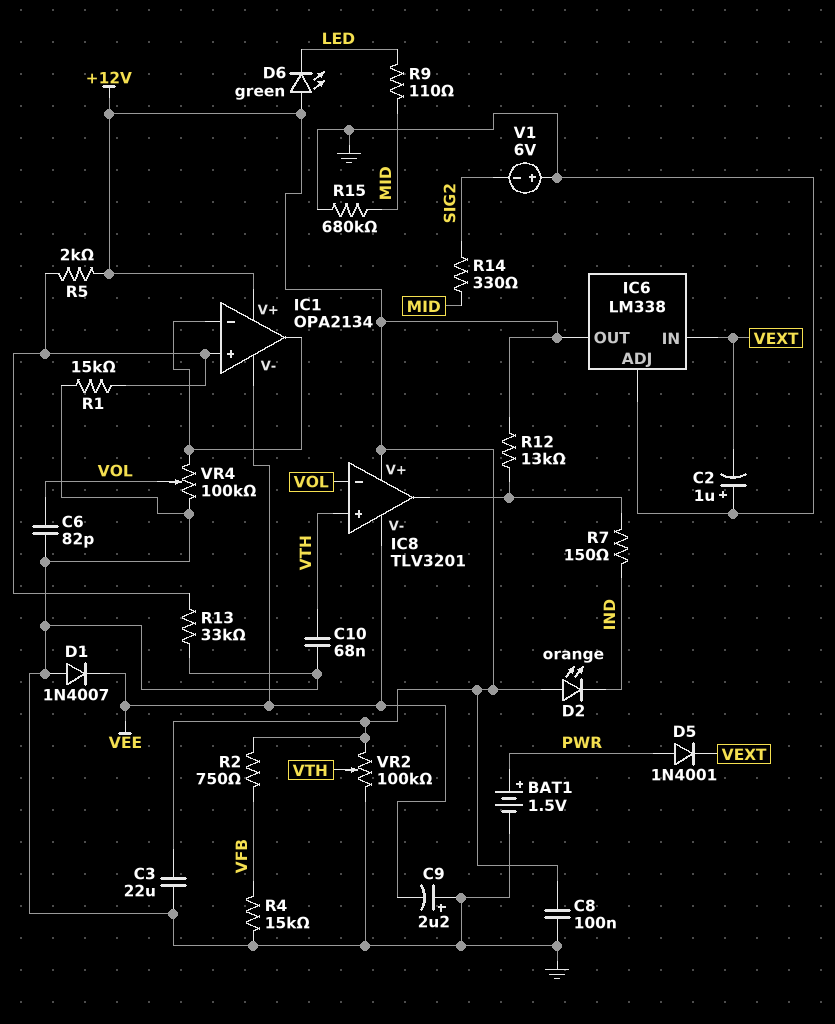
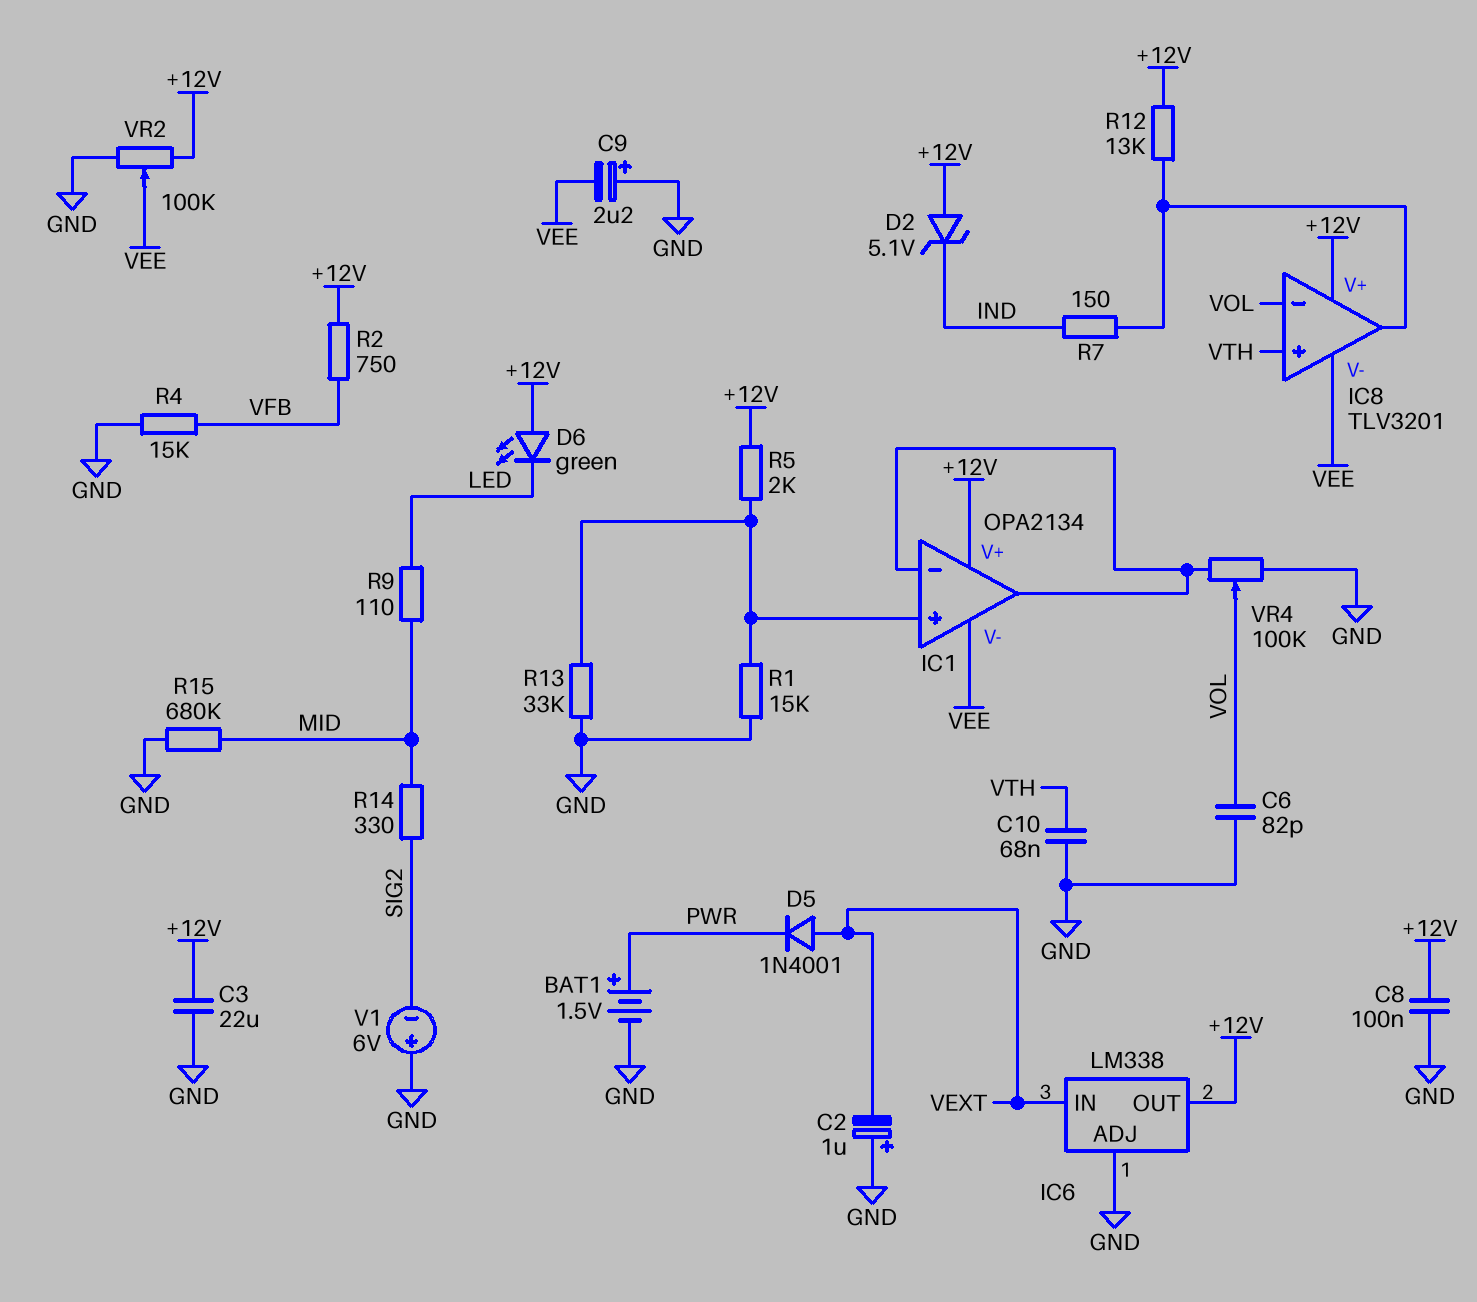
D1: diode 1N4007 (A GND, K VEE) -> none
D2: LED orange (A +12V, K IND) -> zener 5.1V (A +12V, K IND)
D5: diode 1N4001 (A PWR, K VEXT) -> diode 1N4001 (A VEXT, K PWR)
VR2: 100k (+12V, GND, wiper VTH) -> 100k (+12V, GND, wiper VEE)

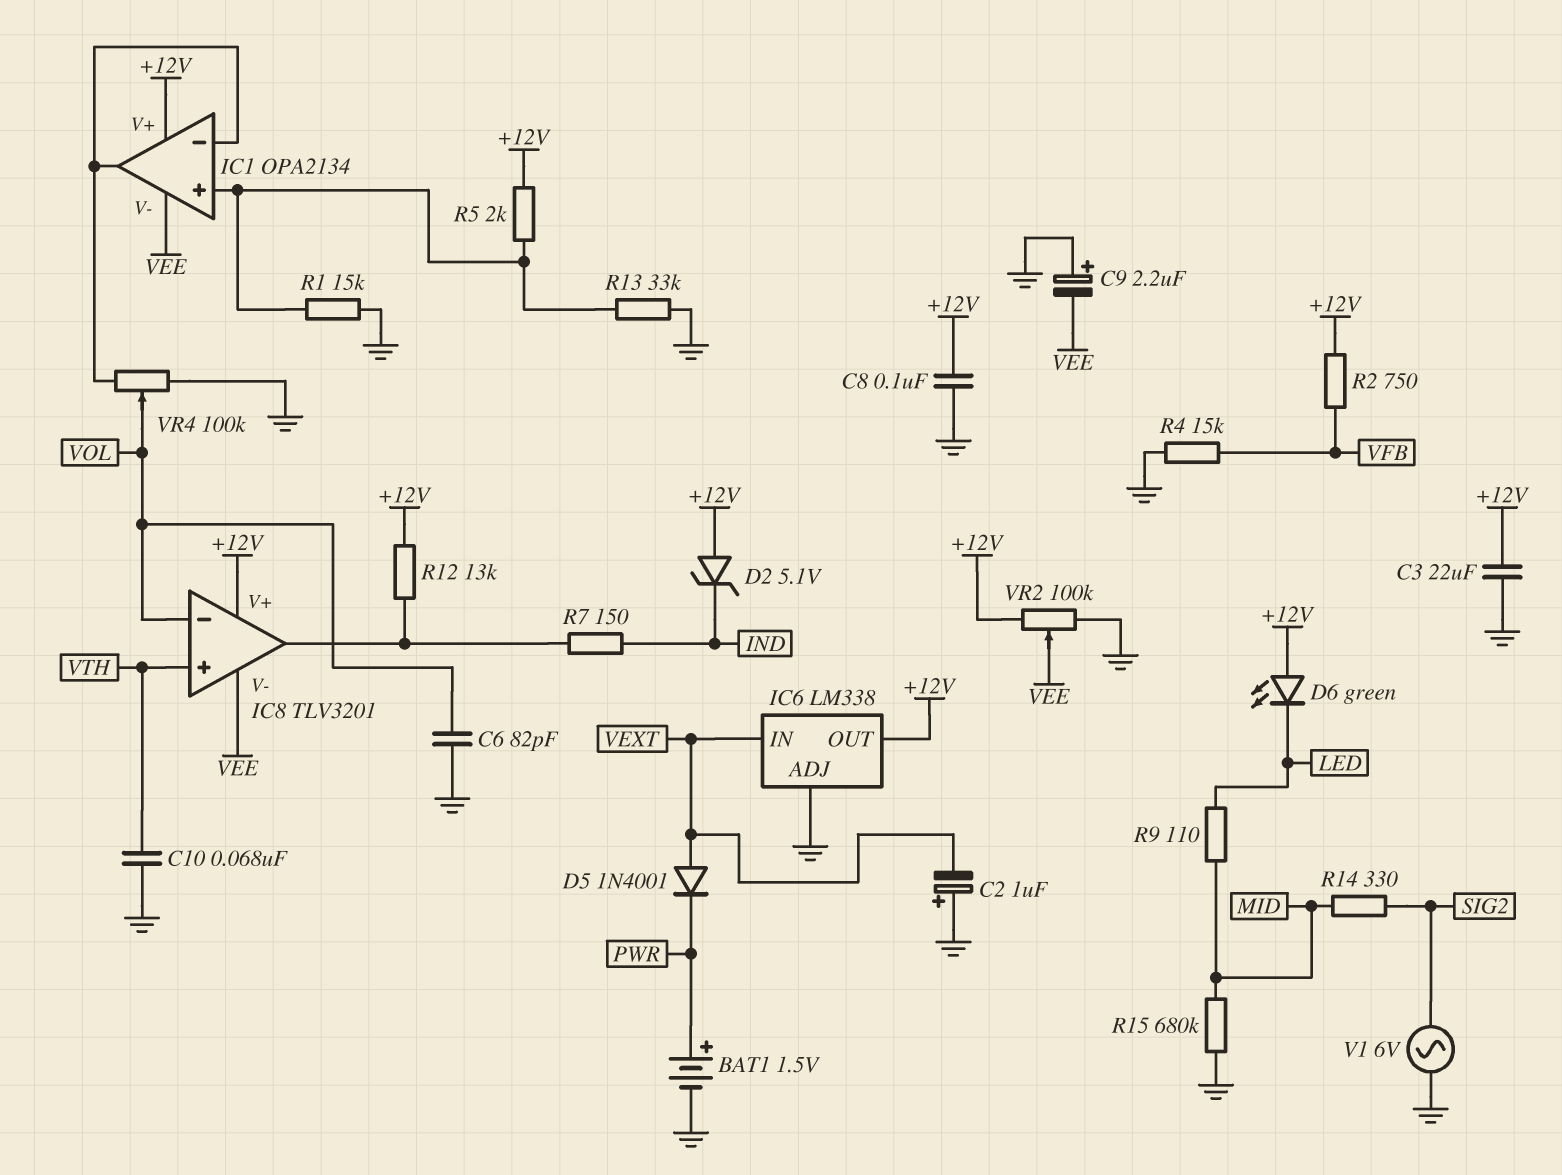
V1: 6V (plus GND, minus SIG2) -> AC 6V (GND, SIG2)

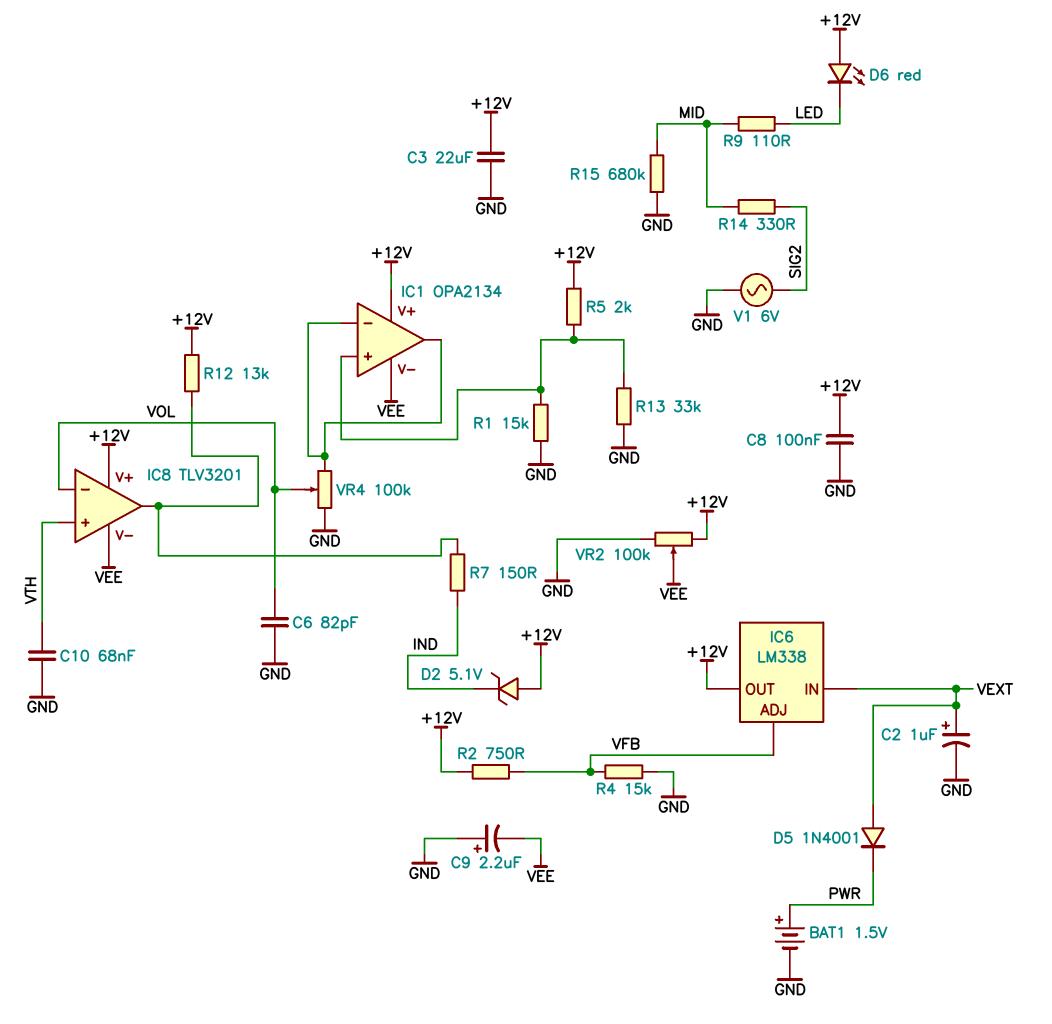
C2: 1uF (plus GND, minus VEXT) -> 1uF (plus VEXT, minus GND)
D6: LED green (A +12V, K LED) -> LED red (A +12V, K LED)
IC6 pin ADJ: GND -> VFB

